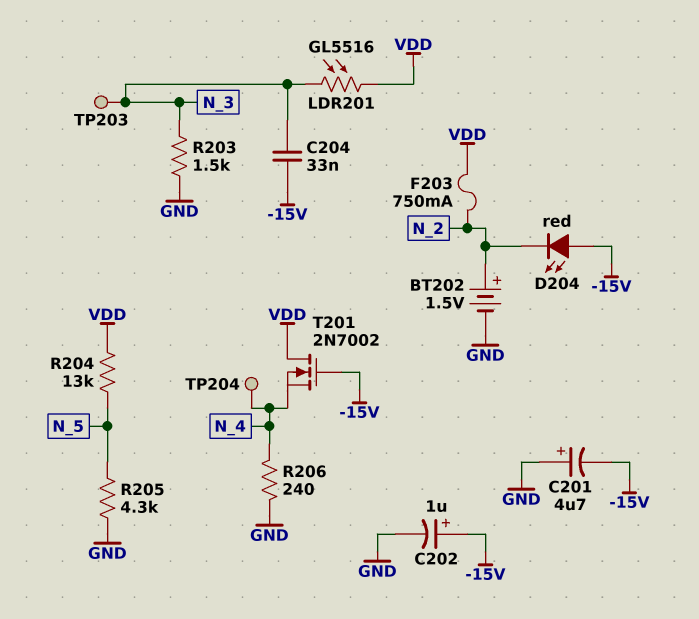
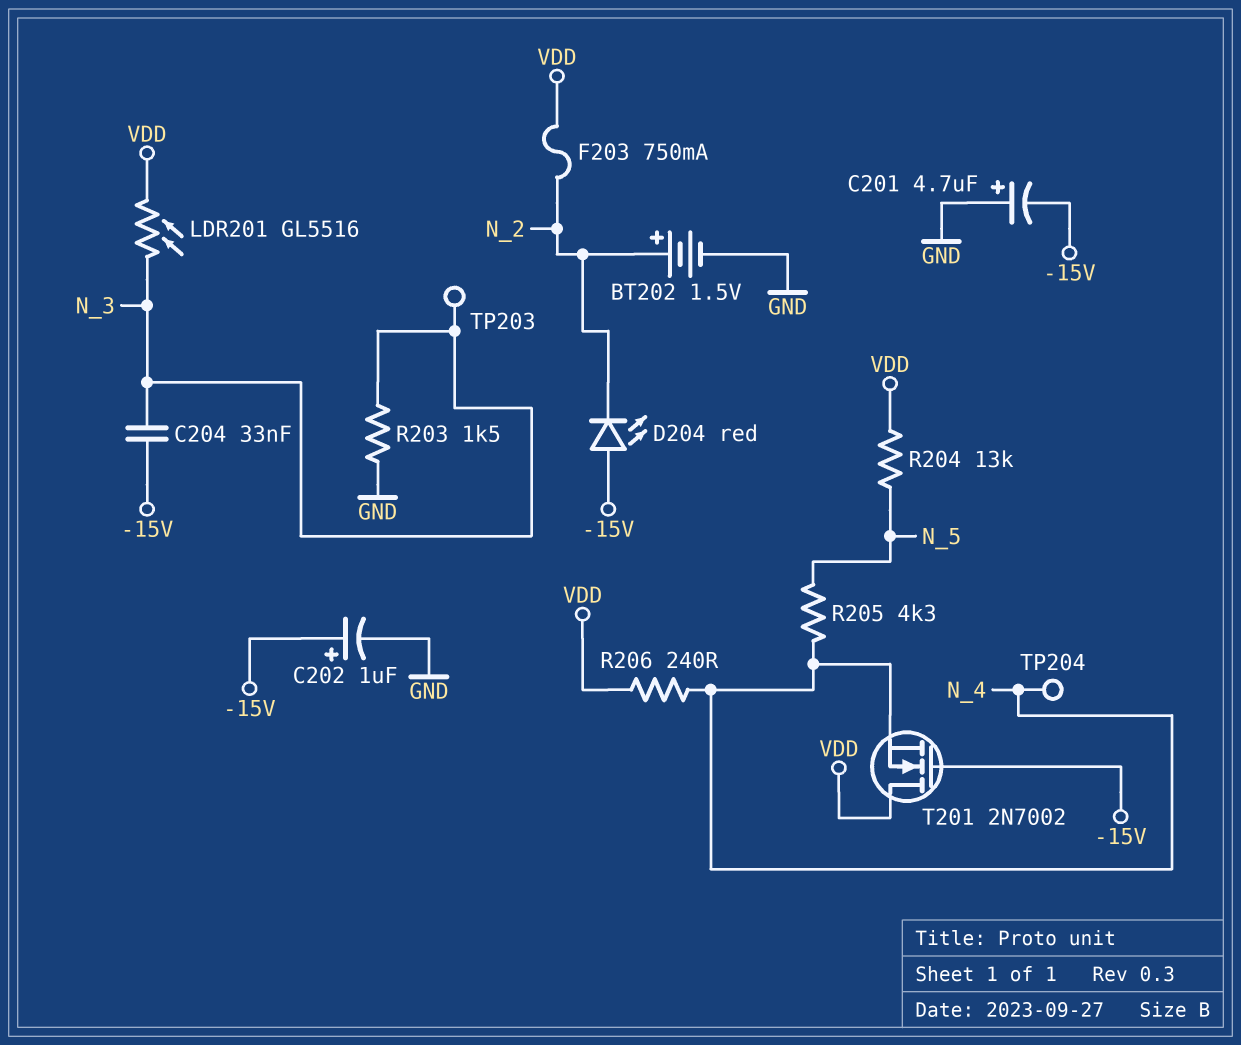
R205: 4.3k (GND, N_5) -> 4.3k (N_4, N_5)
R206: 240 (GND, N_4) -> 240 (N_4, VDD)

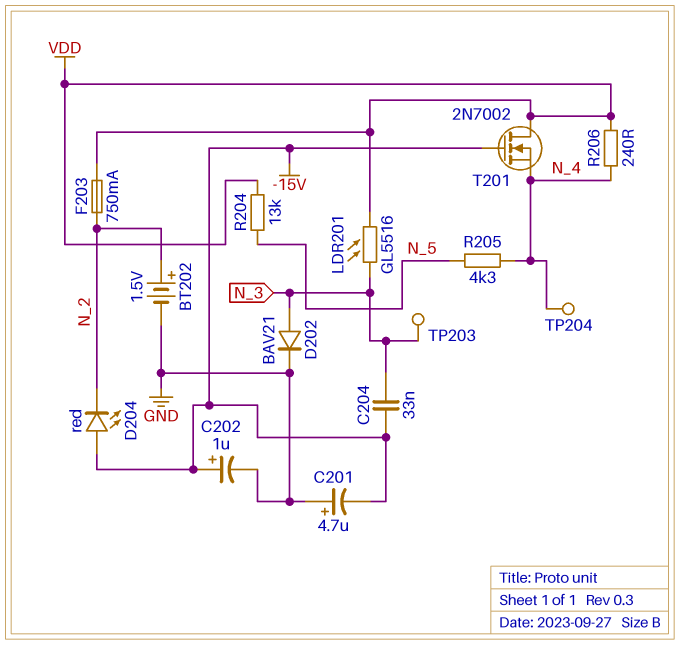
D202: none -> diode BAV21 (A N_3, K GND)
R203: 1.5k (GND, N_3) -> none

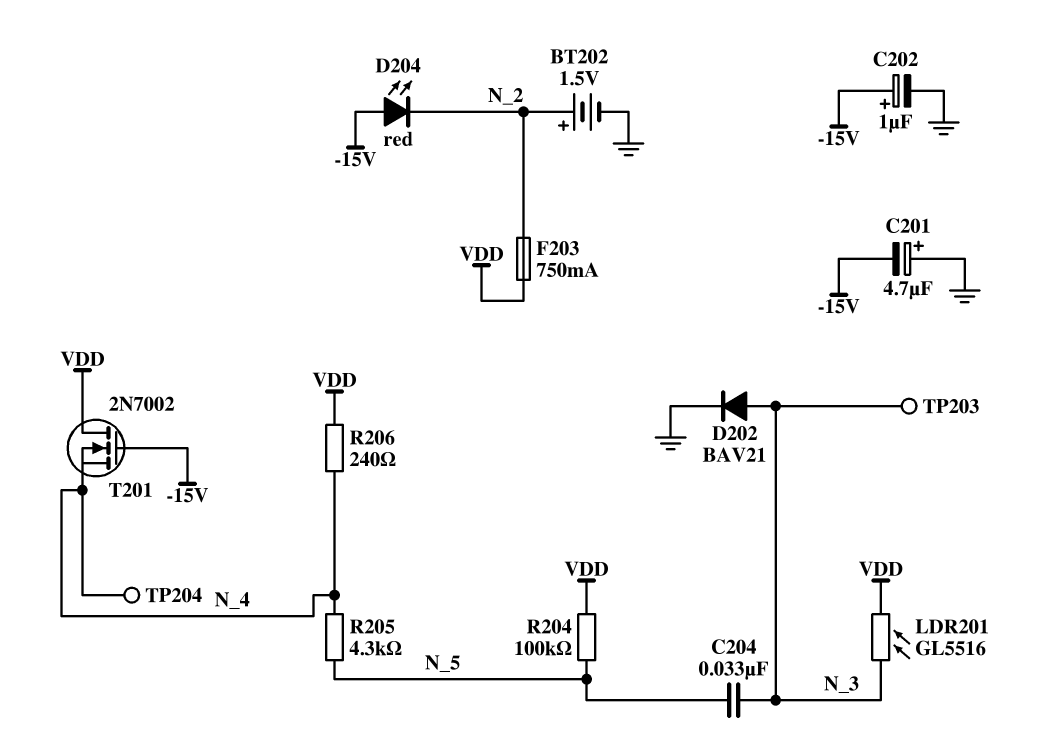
C204: 33nF (-15V, N_3) -> 33nF (N_3, N_5)
R204: 13k (N_5, VDD) -> 100k (N_5, VDD)

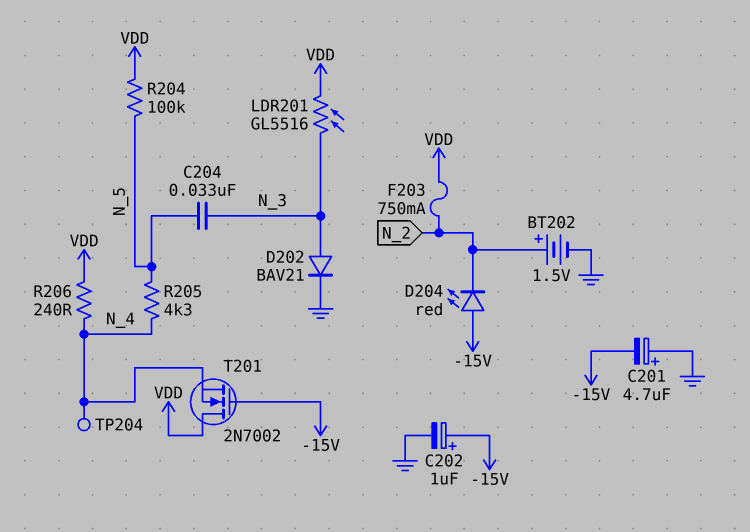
TP203: test point (N_3) -> none

